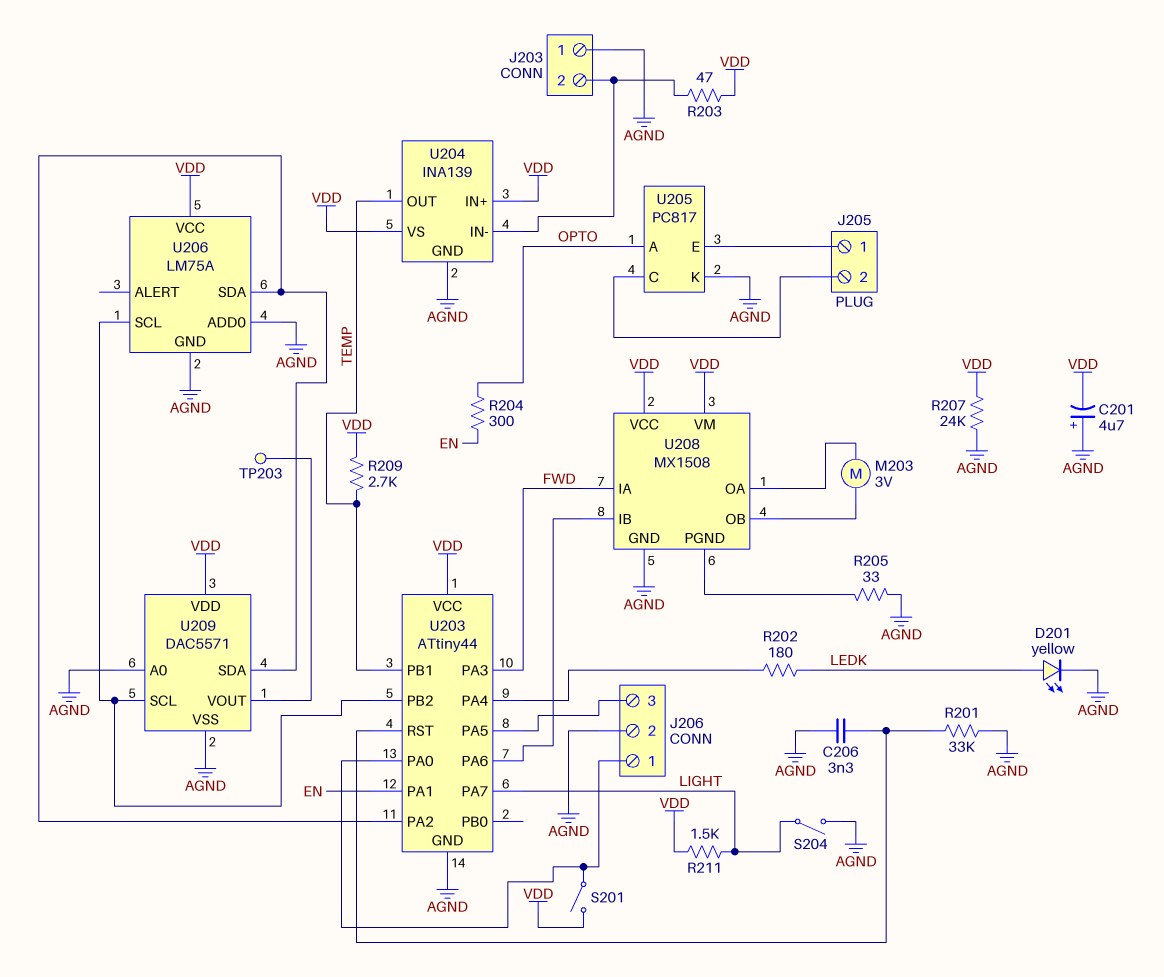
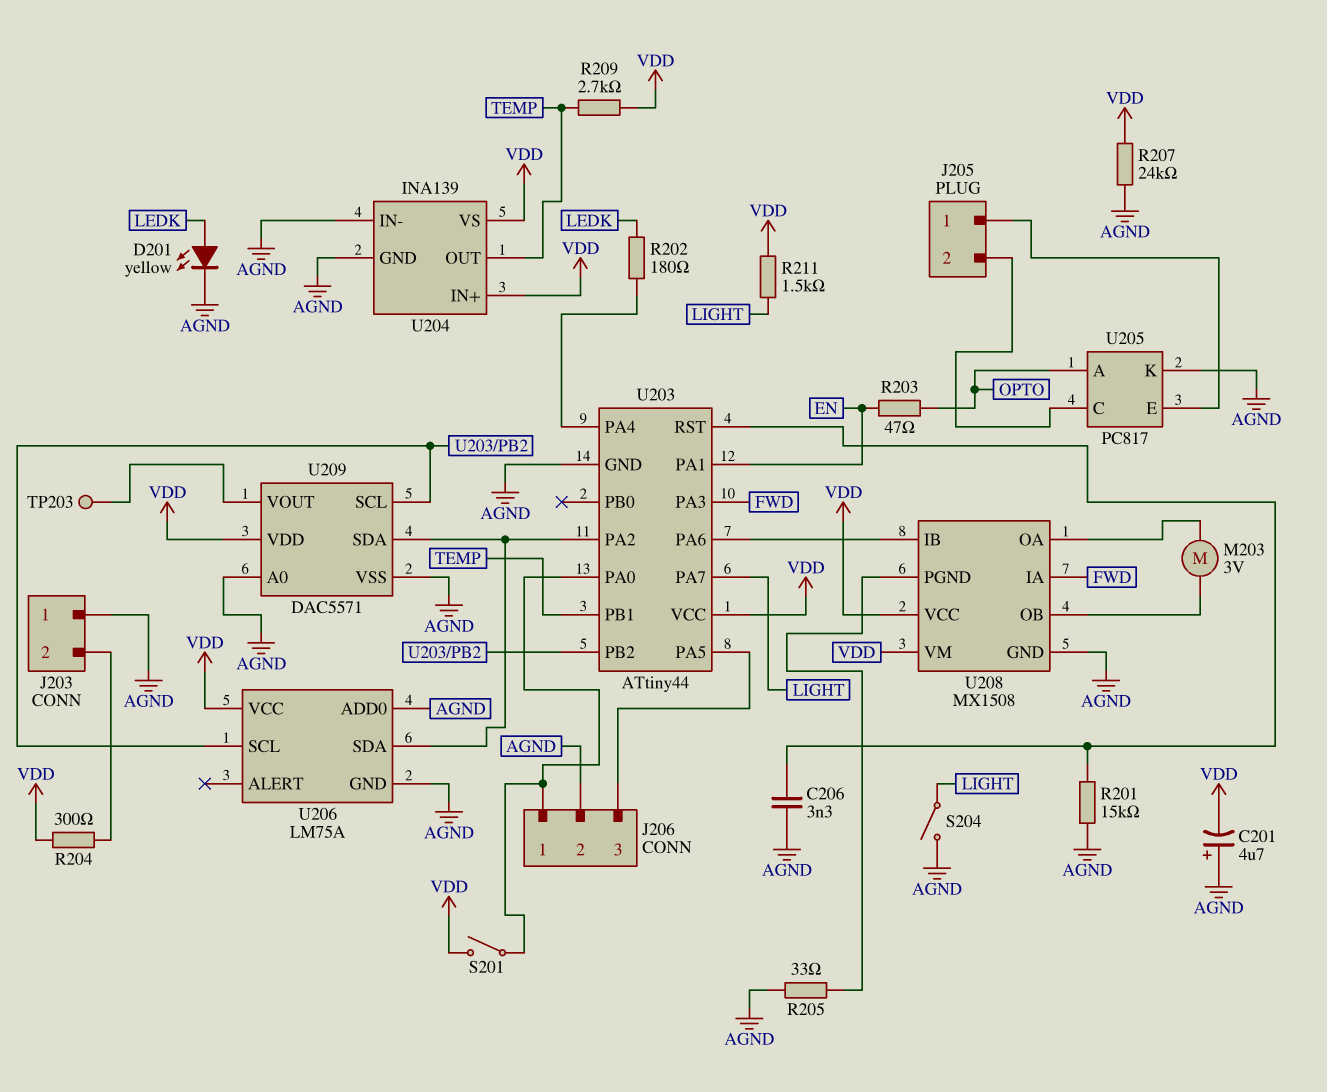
R201: 33k (AGND, U203/RST) -> 15k (AGND, U203/RST)
R203: 47 (J203/2, VDD) -> 47 (EN, OPTO)
R204: 300 (EN, OPTO) -> 300 (J203/2, VDD)
U204 pin IN-: J203/2 -> AGND

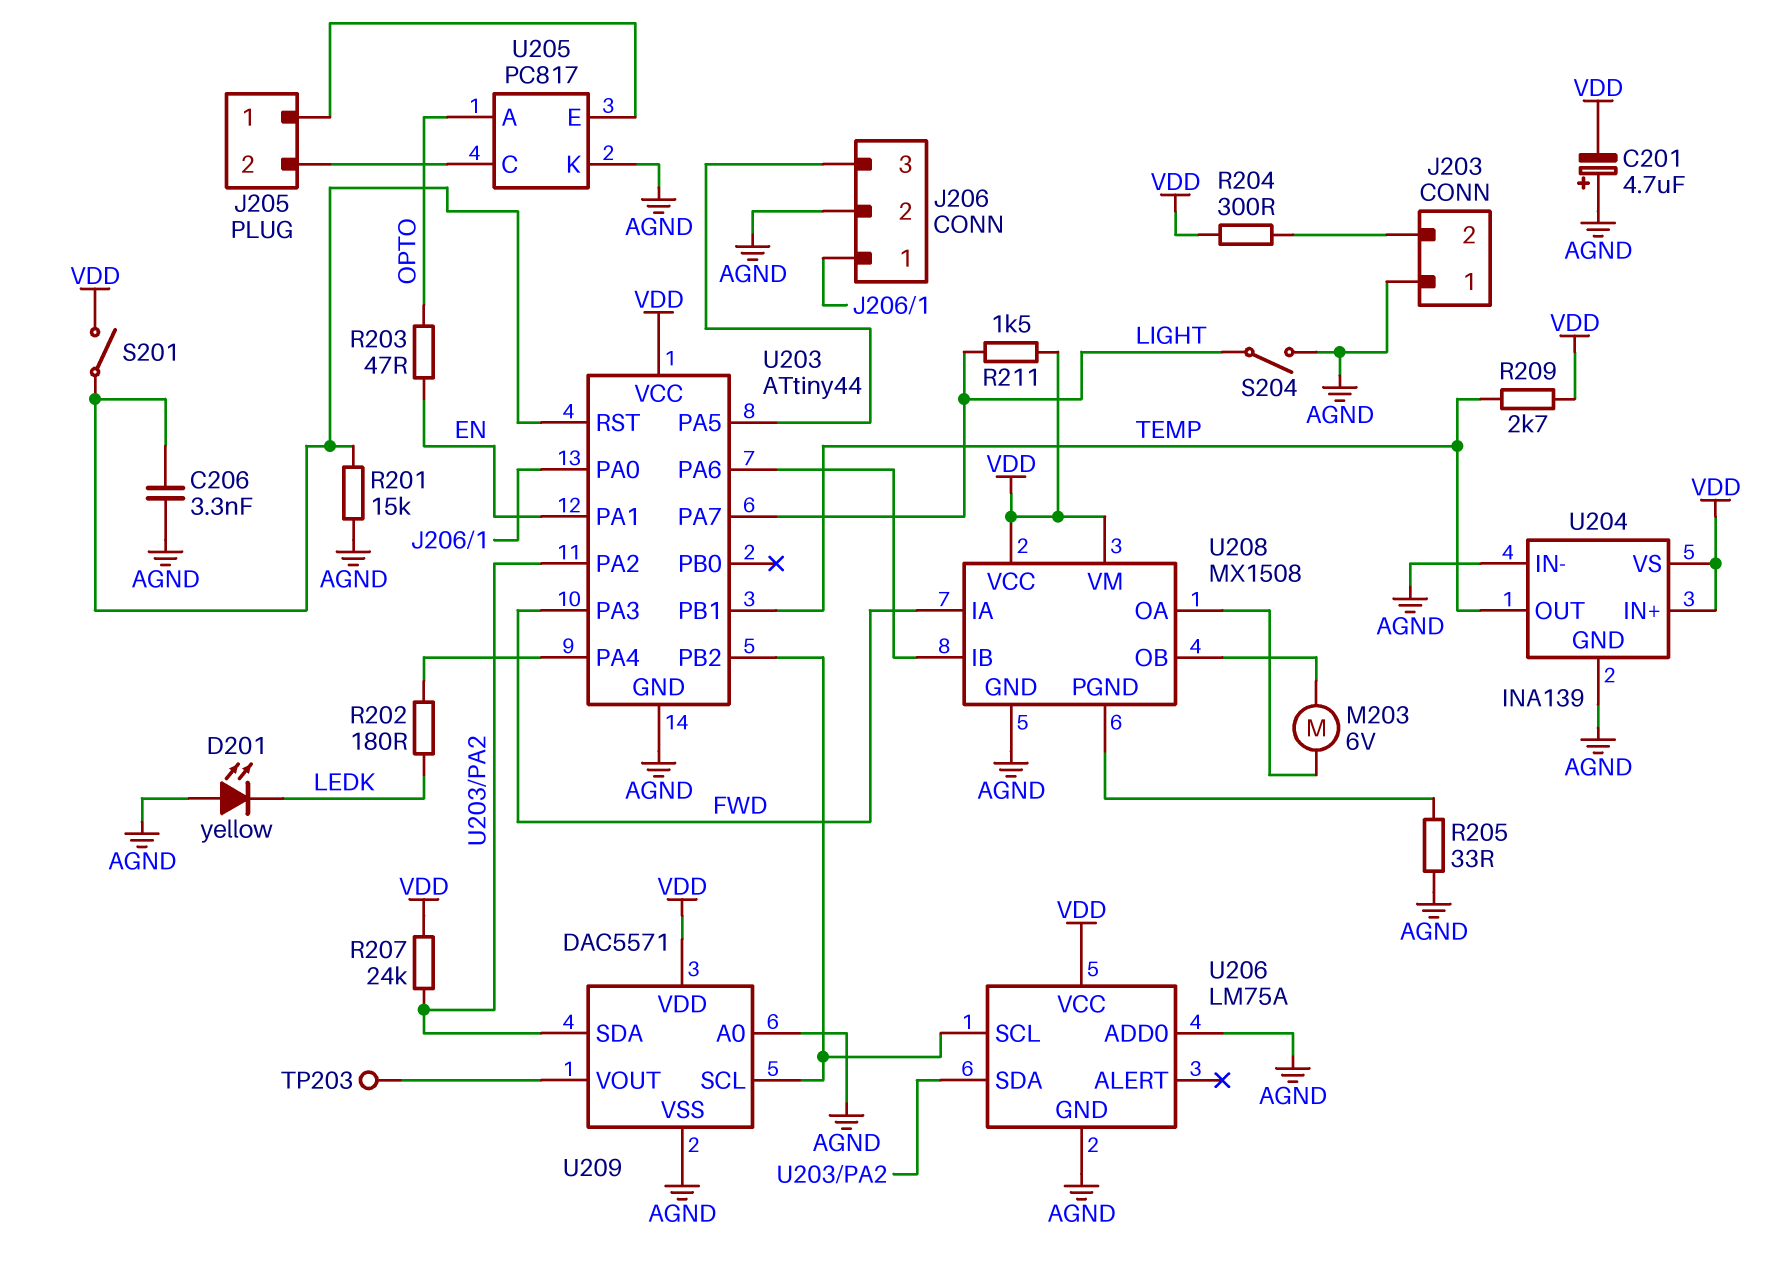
D201: LED yellow (A LEDK, K AGND) -> LED yellow (A AGND, K LEDK)
M203: motor 3V (U208/OA, U208/OB) -> motor 6V (U208/OA, U208/OB)
R207: 24k (AGND, VDD) -> 24k (U203/PA2, VDD)
S201: switch (J206/1, VDD) -> switch (U203/RST, VDD)

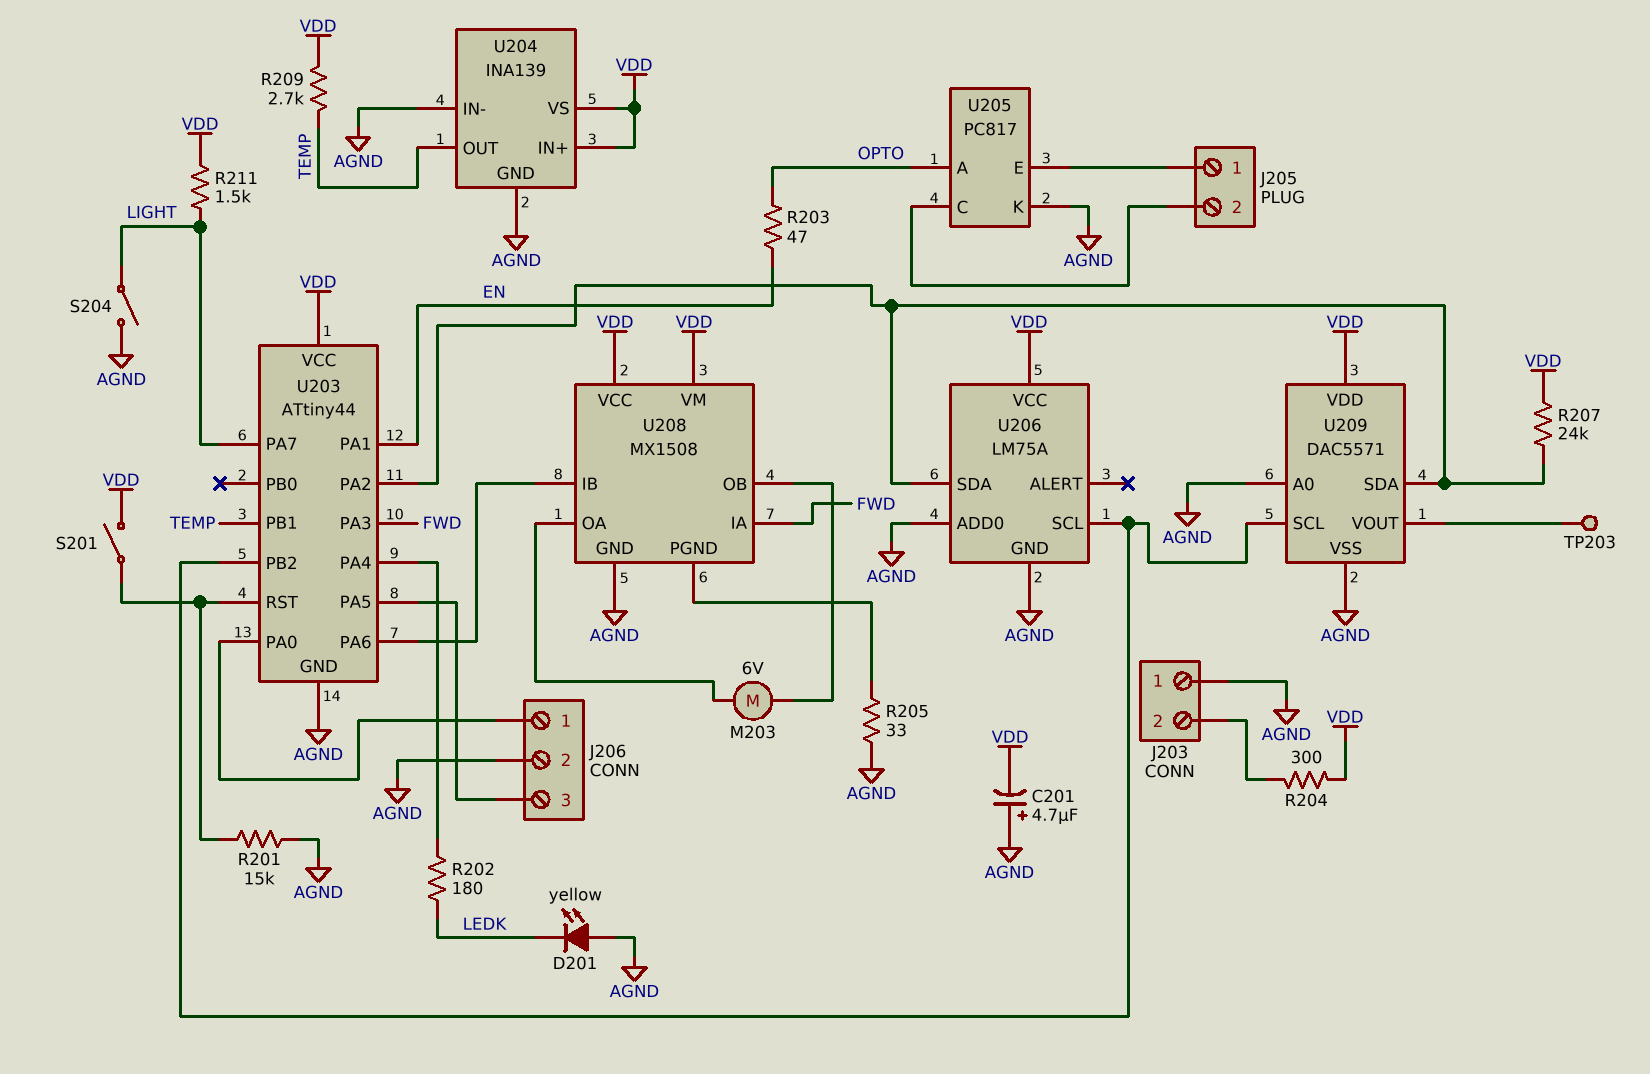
C206: 3.3nF (AGND, U203/RST) -> none

